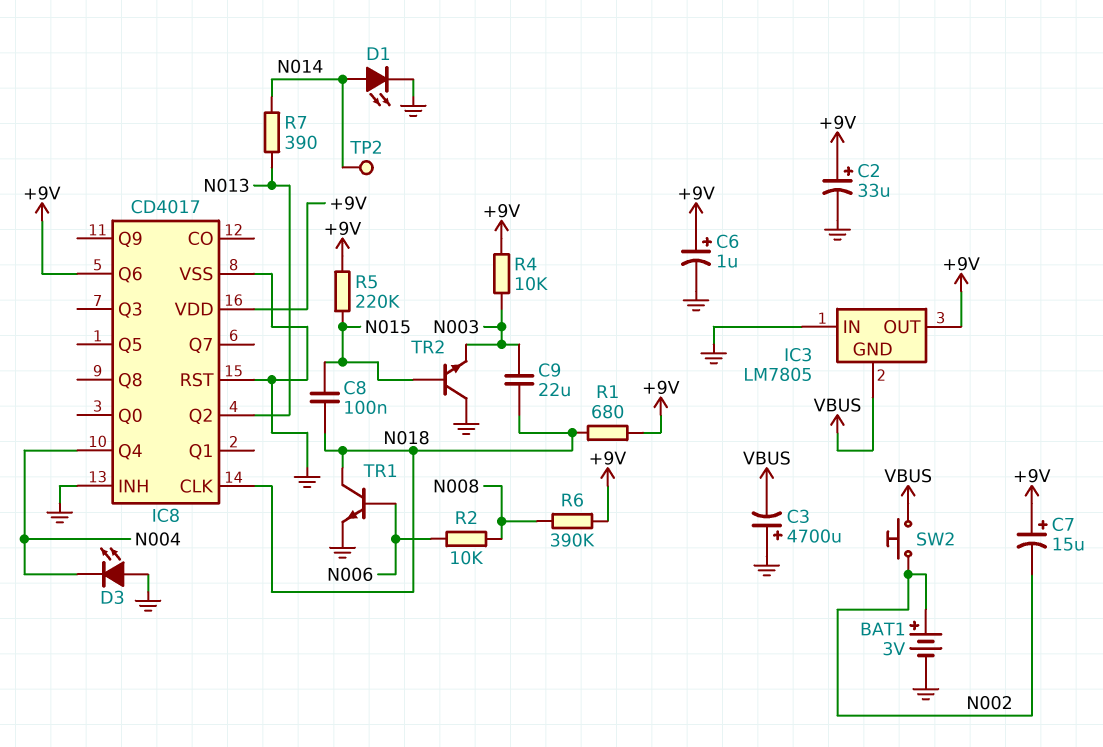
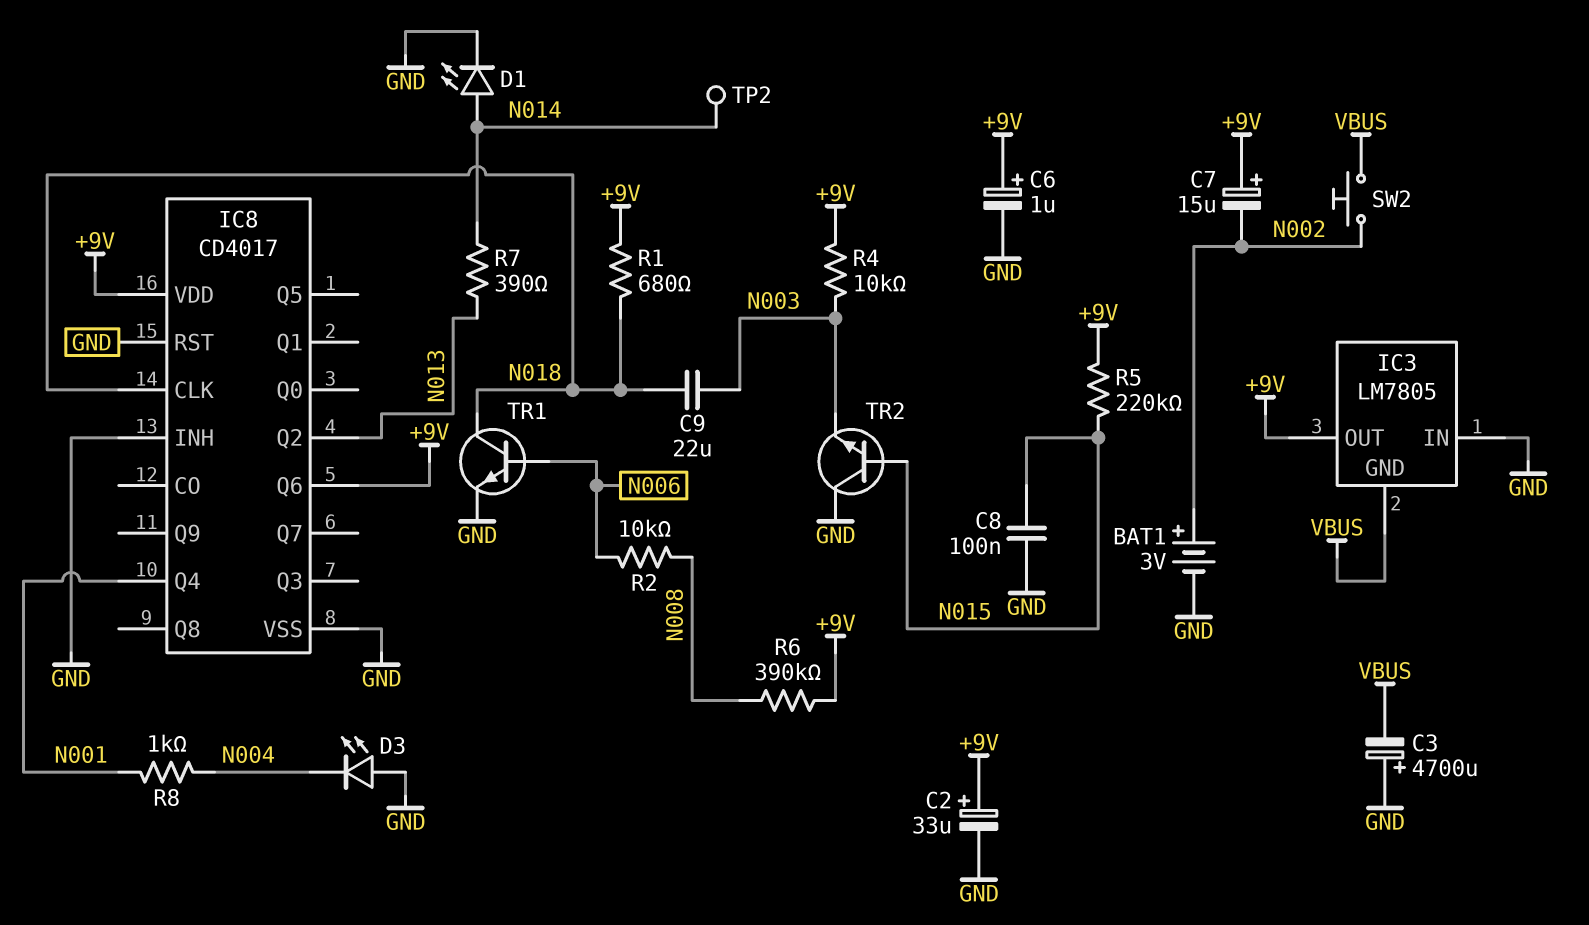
C8: 100nF (N015, N018) -> 100nF (GND, N015)
IC8 pin Q4: N004 -> N001
R8: none -> 1k (N001, N004)

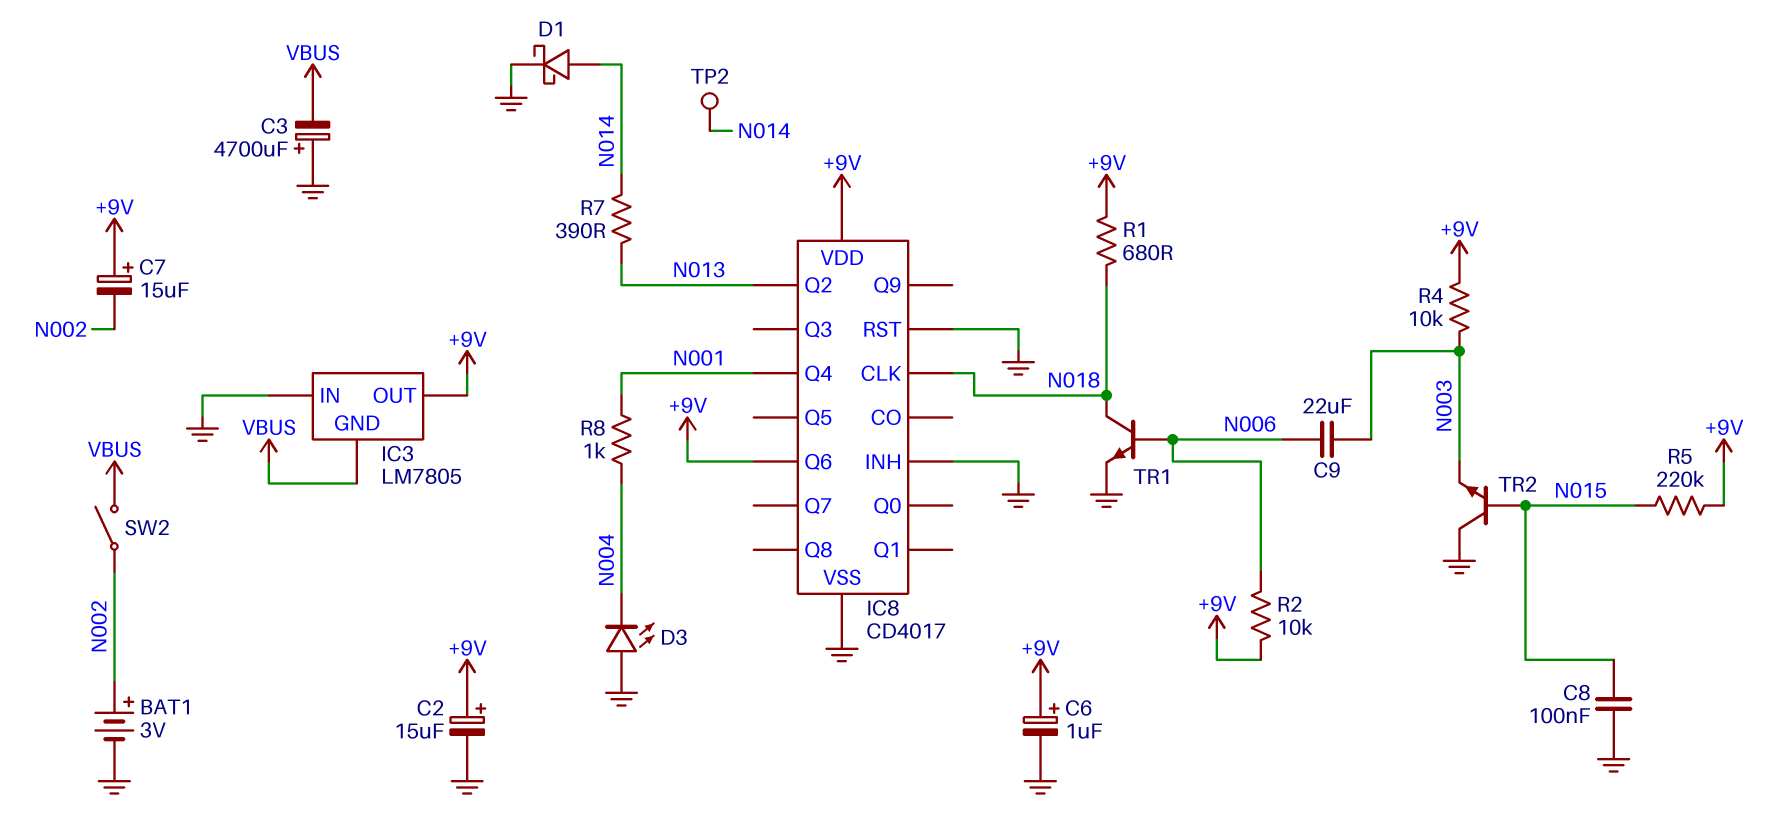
C2: 33uF (plus +9V, minus GND) -> 15uF (plus +9V, minus GND)
C9: 22uF (N003, N018) -> 22uF (N003, N006)
D1: LED (A N014, K GND) -> schottky (A N014, K GND)
R2: 10k (N006, N008) -> 10k (+9V, N006)
R6: 390k (+9V, N008) -> none
SW2: button (N002, VBUS) -> switch (N002, VBUS)

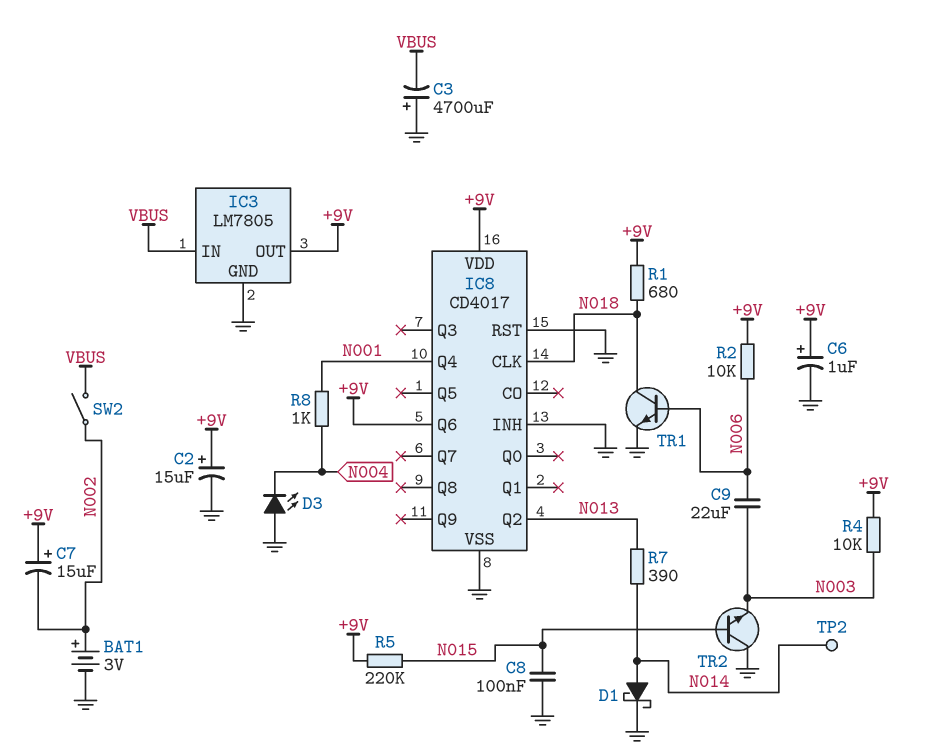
IC3 pin GND: VBUS -> GND
IC3 pin IN: GND -> VBUS

